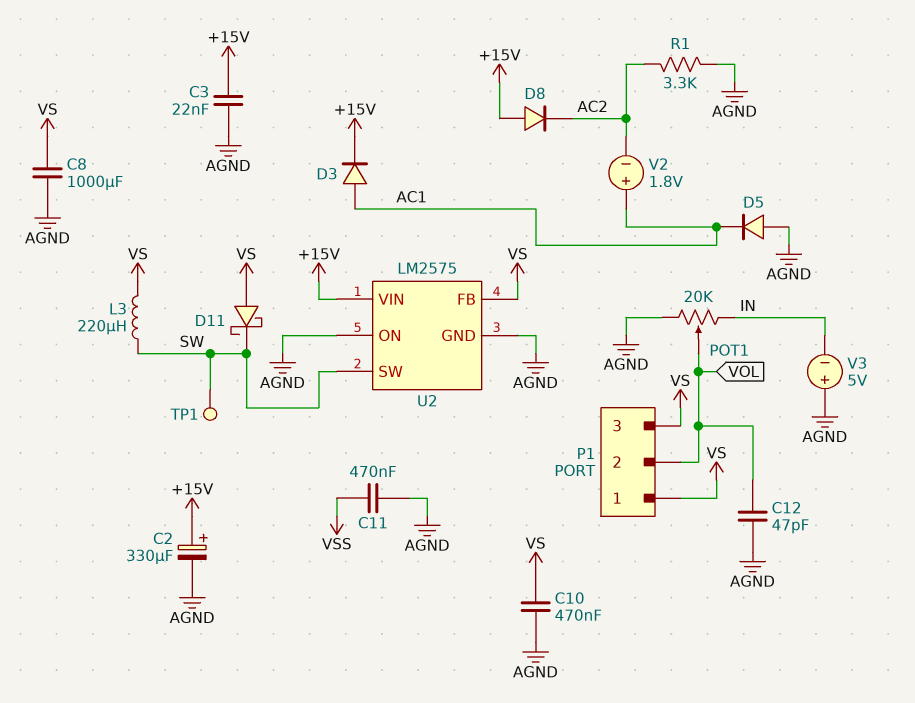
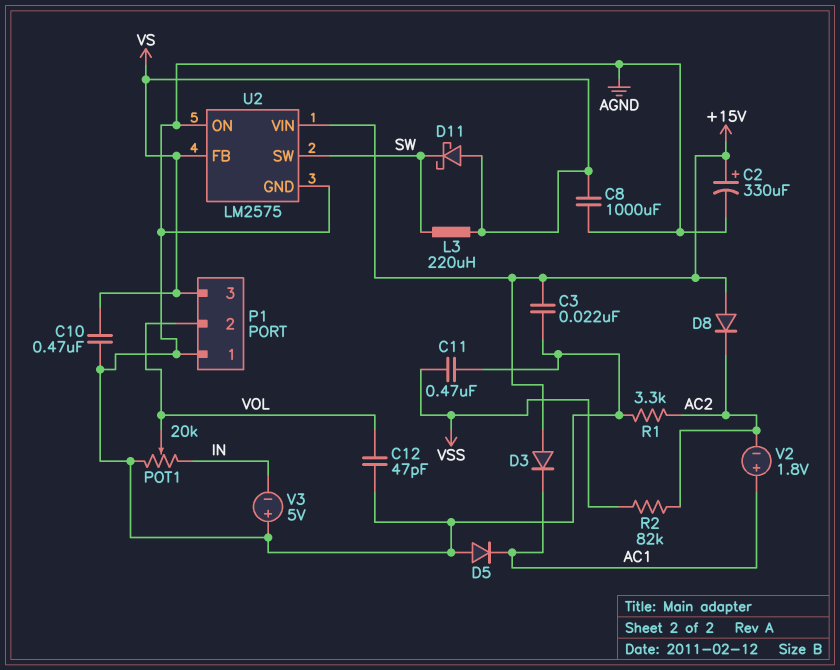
D3: diode (A AC1, K +15V) -> diode (A +15V, K AC1)
P1 pin 1: VS -> AGND
R2: none -> 82k (AC2, VSS)
TP1: test point (SW) -> none

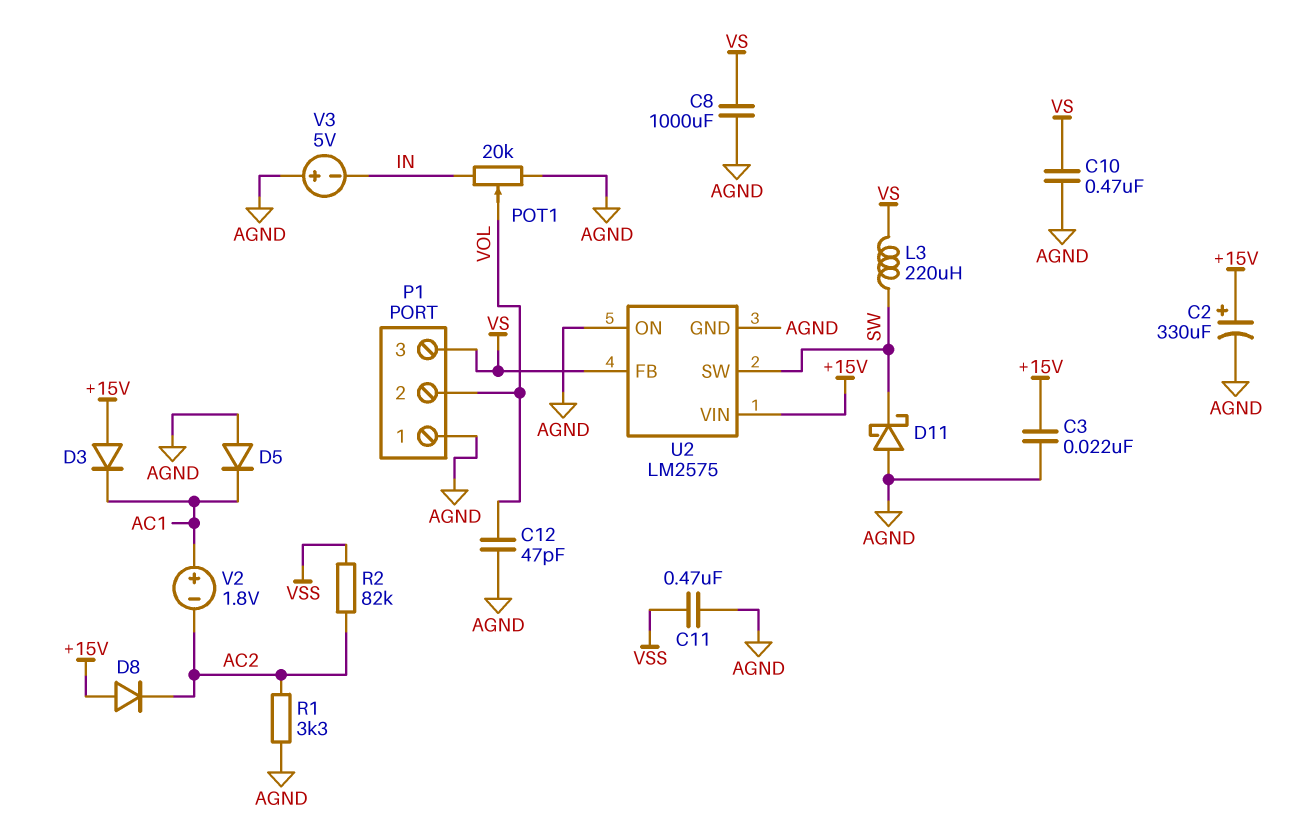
D11: schottky (A VS, K SW) -> schottky (A AGND, K SW)

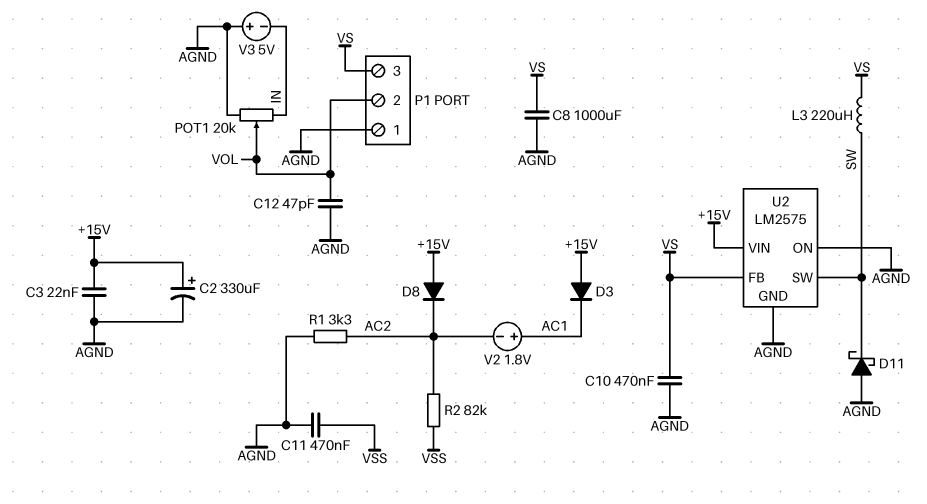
D5: diode (A AGND, K AC1) -> none

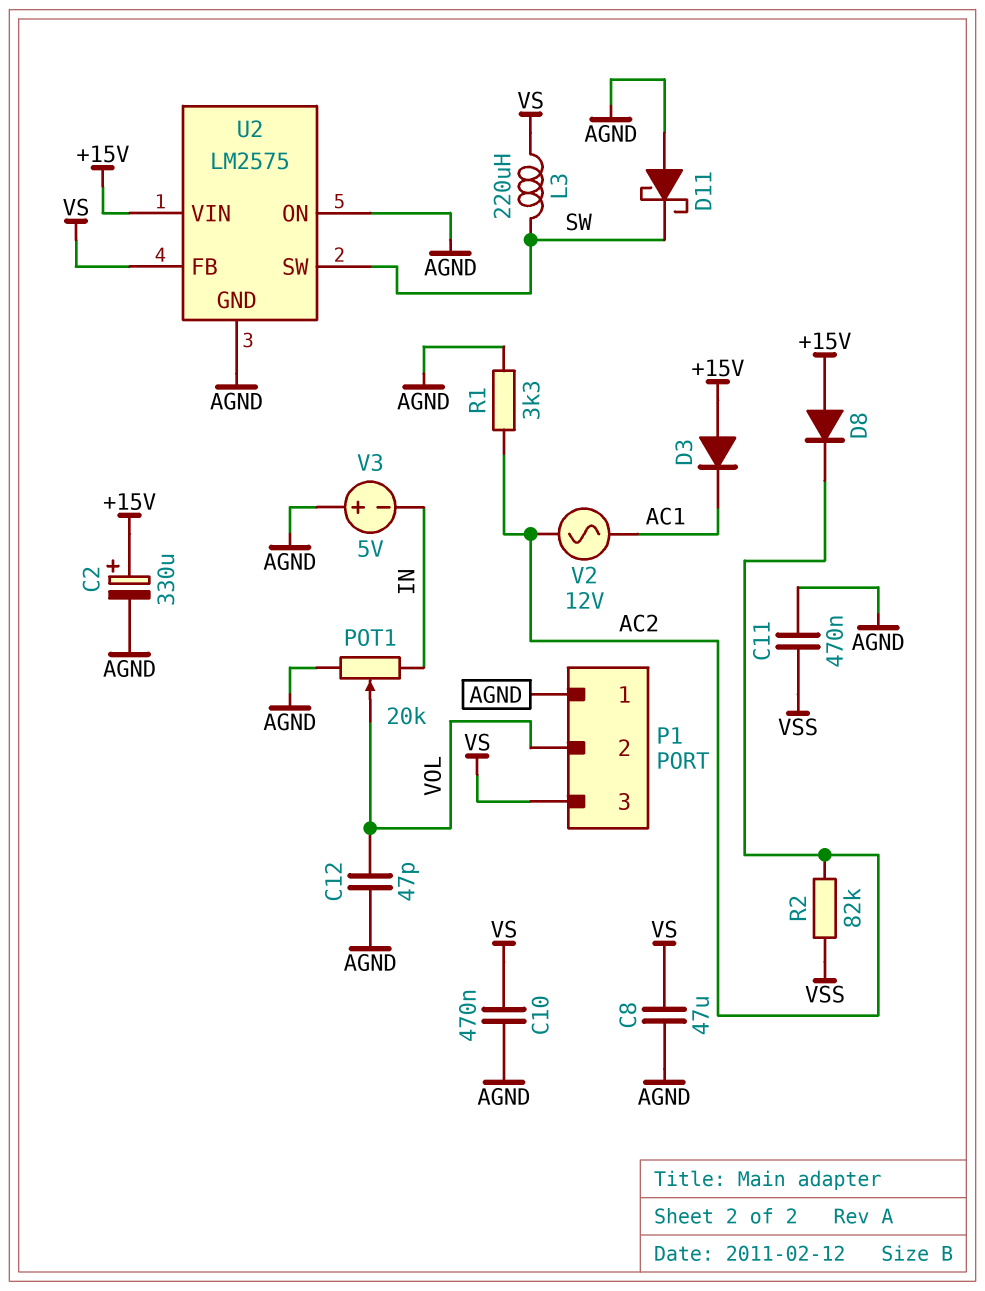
C3: 22nF (+15V, AGND) -> none
C8: 1000uF (AGND, VS) -> 47uF (AGND, VS)
V2: 1.8V (plus AC1, minus AC2) -> AC 12V (AC1, AC2)

